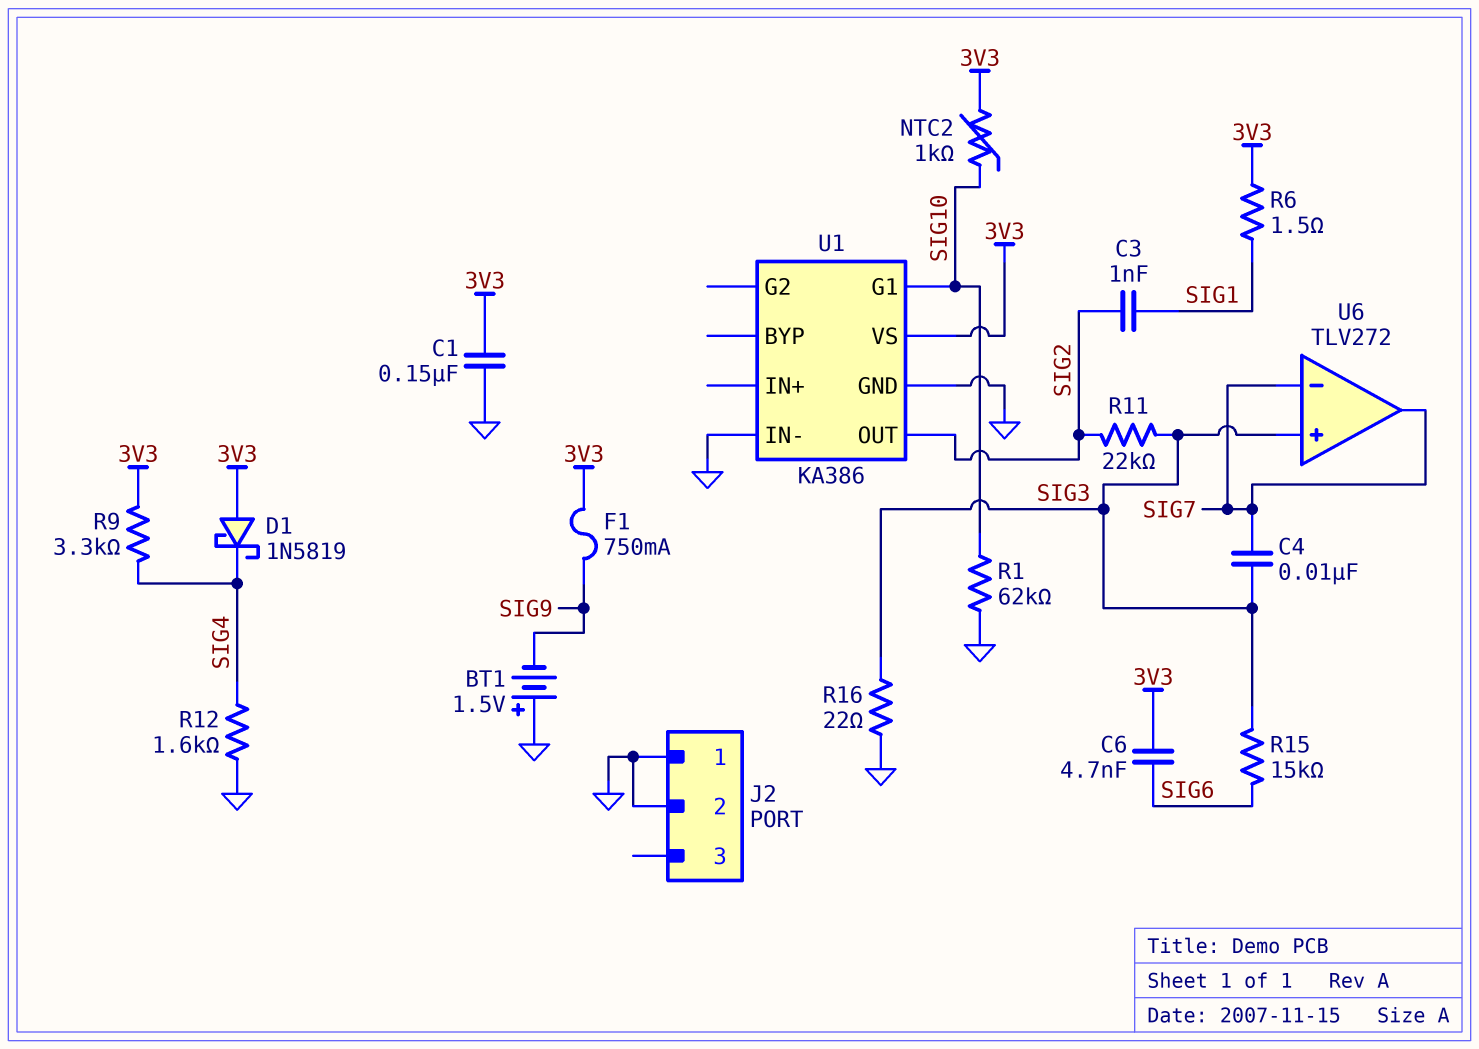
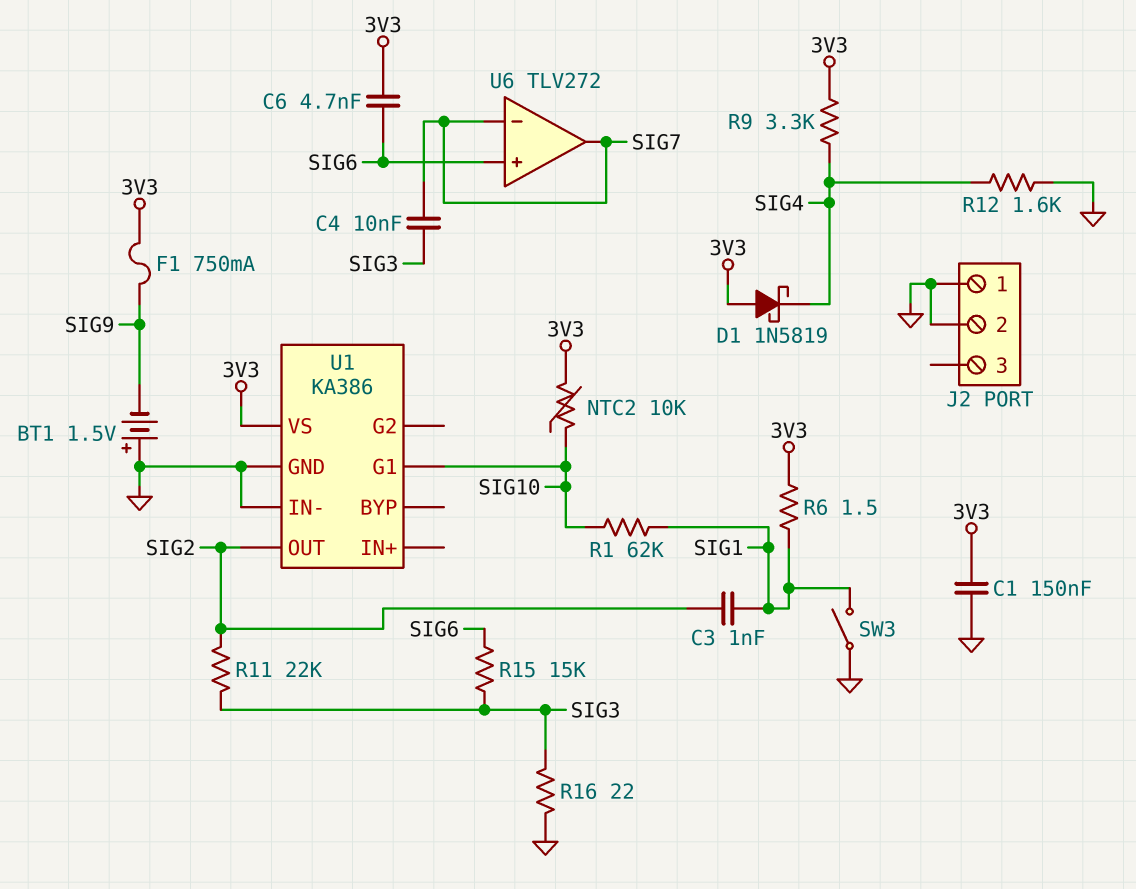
NTC2: 1k (3V3, SIG10) -> 10k (3V3, SIG10)
R1: 62k (GND, SIG10) -> 62k (SIG1, SIG10)
SW3: none -> switch (GND, SIG1)
U6 pin in+: SIG3 -> SIG6

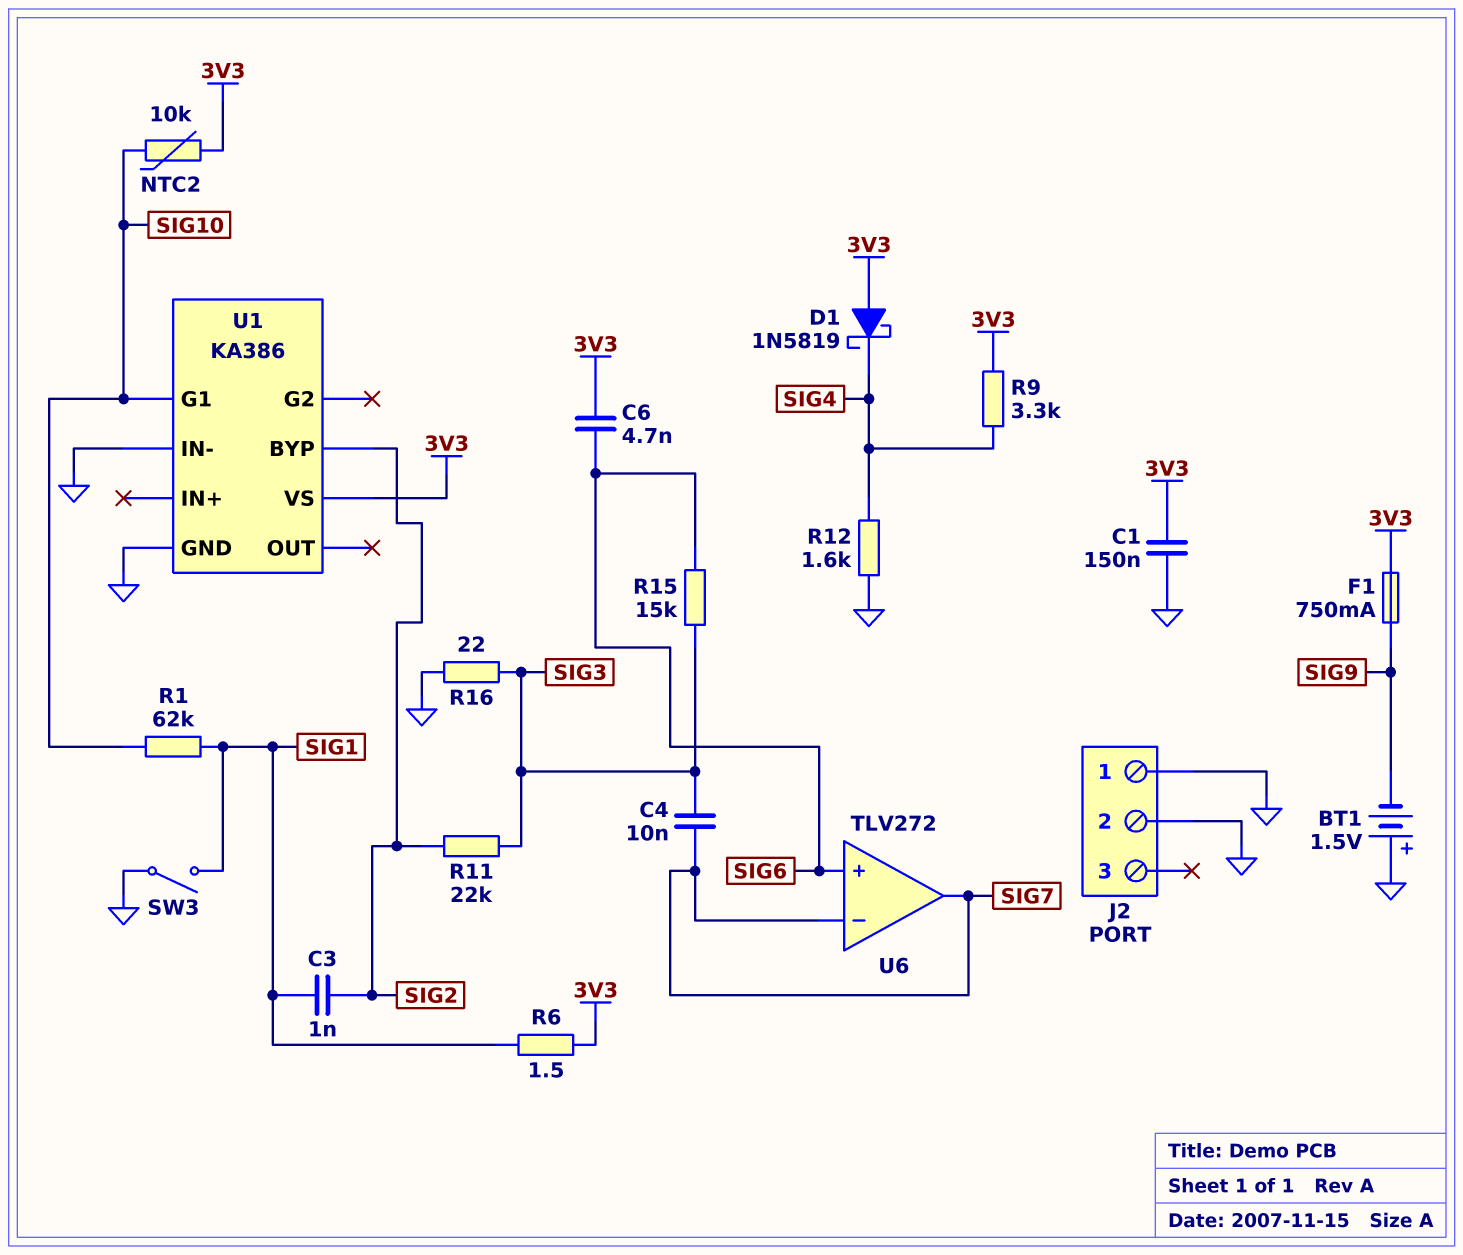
U1 pin BYP: none -> SIG2
U1 pin OUT: SIG2 -> none

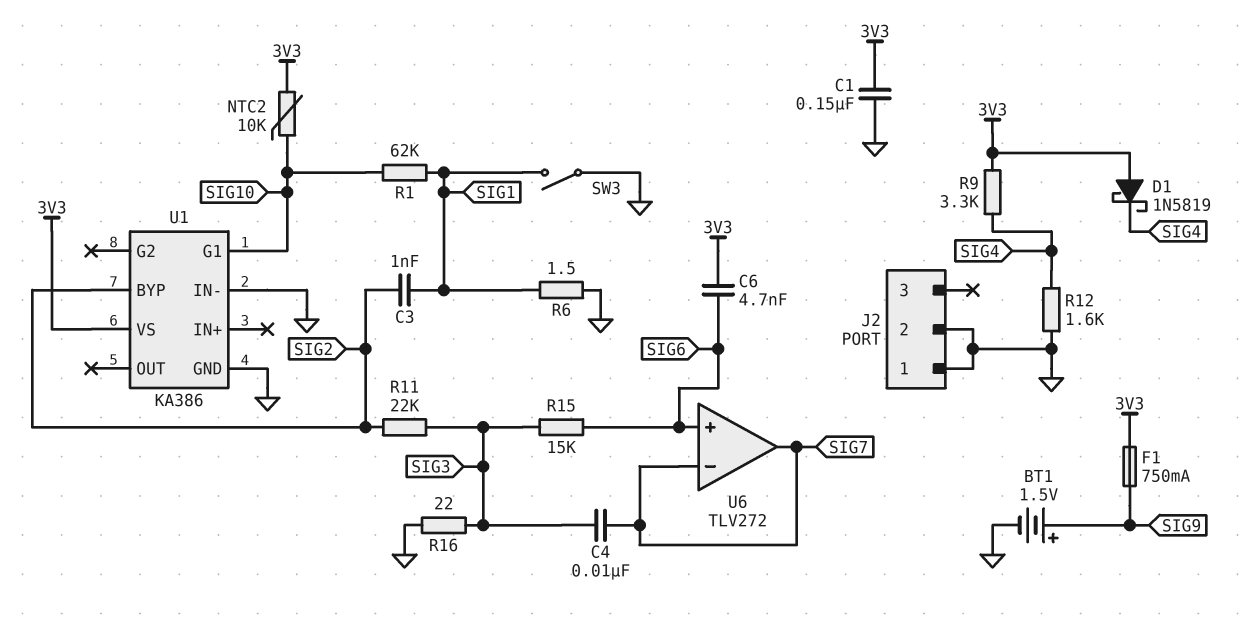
BT1: 1.5V (plus GND, minus SIG9) -> 1.5V (plus SIG9, minus GND)
R6: 1.5 (3V3, SIG1) -> 1.5 (GND, SIG1)

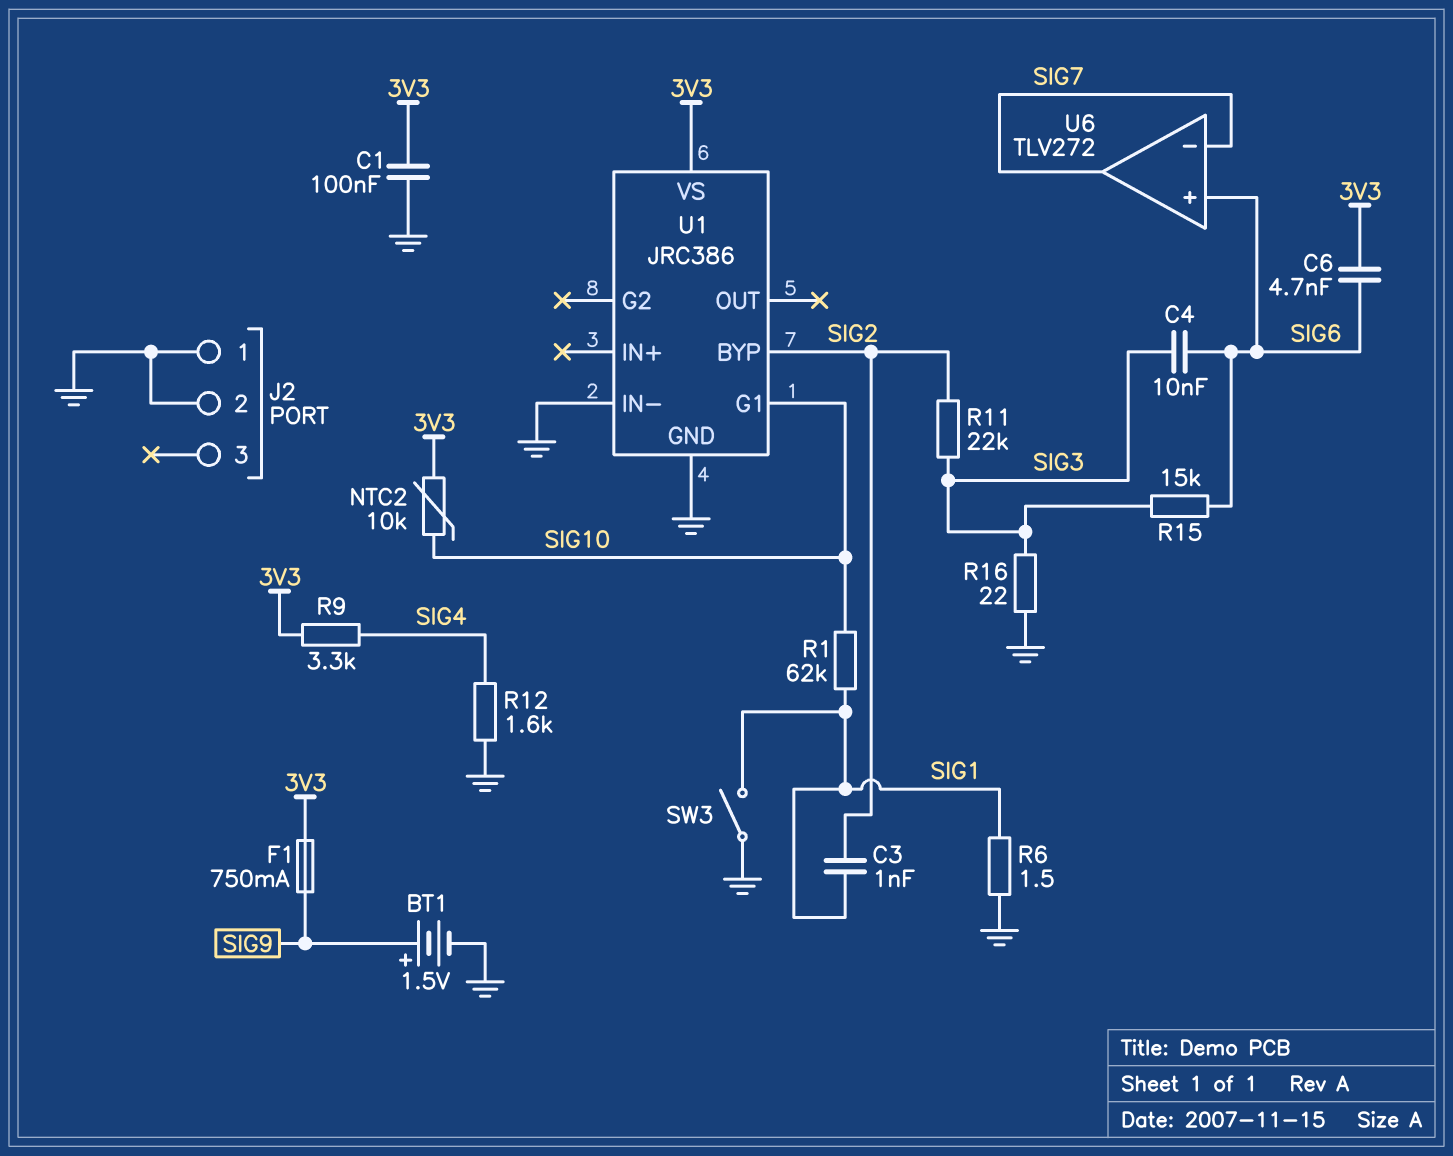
C1: 150nF (3V3, GND) -> 100nF (3V3, GND)
C4: 10nF (SIG3, SIG7) -> 10nF (SIG3, SIG6)
D1: schottky 1N5819 (A 3V3, K SIG4) -> none
U1: KA386 -> JRC386

